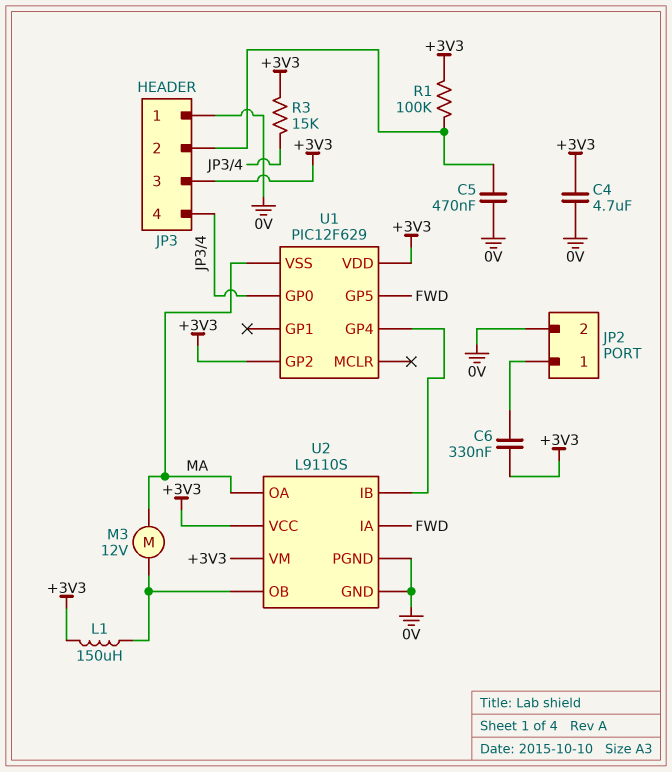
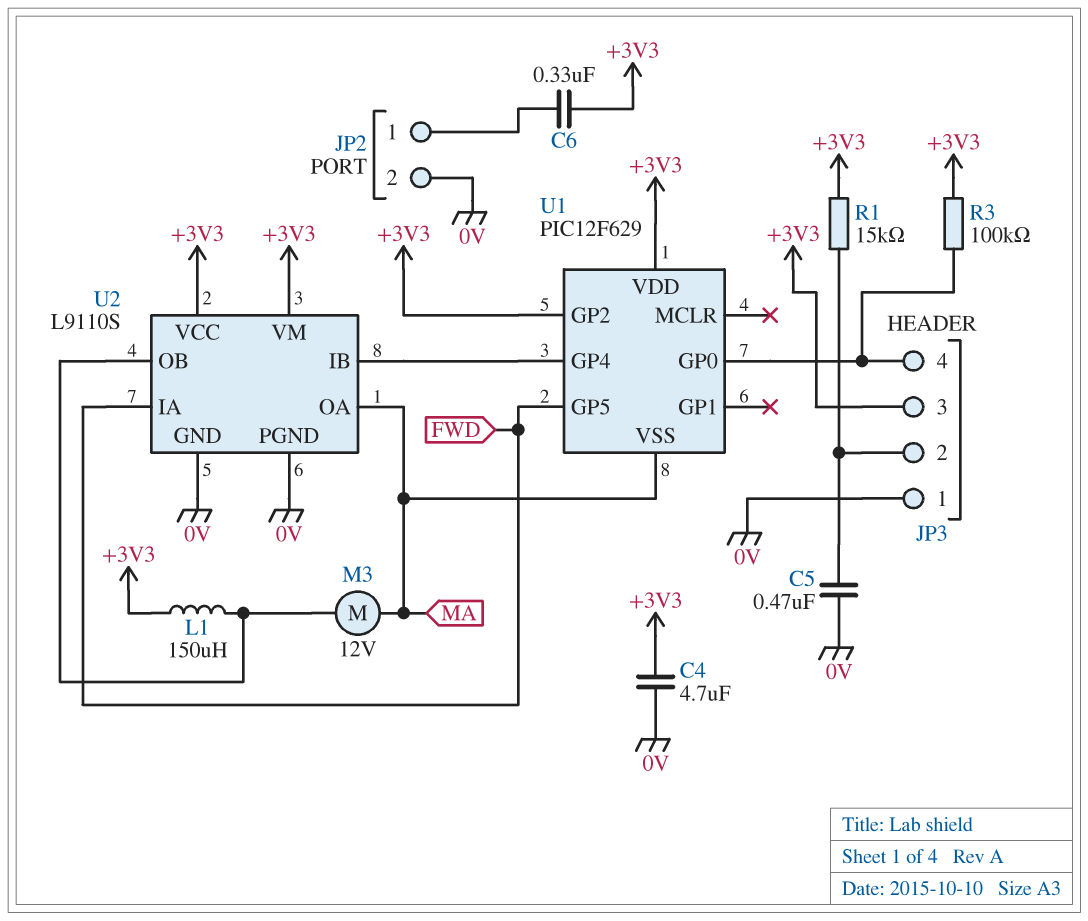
R1: 100k (+3V3, JP3/2) -> 15k (+3V3, JP3/2)
R3: 15k (+3V3, JP3/4) -> 100k (+3V3, JP3/4)

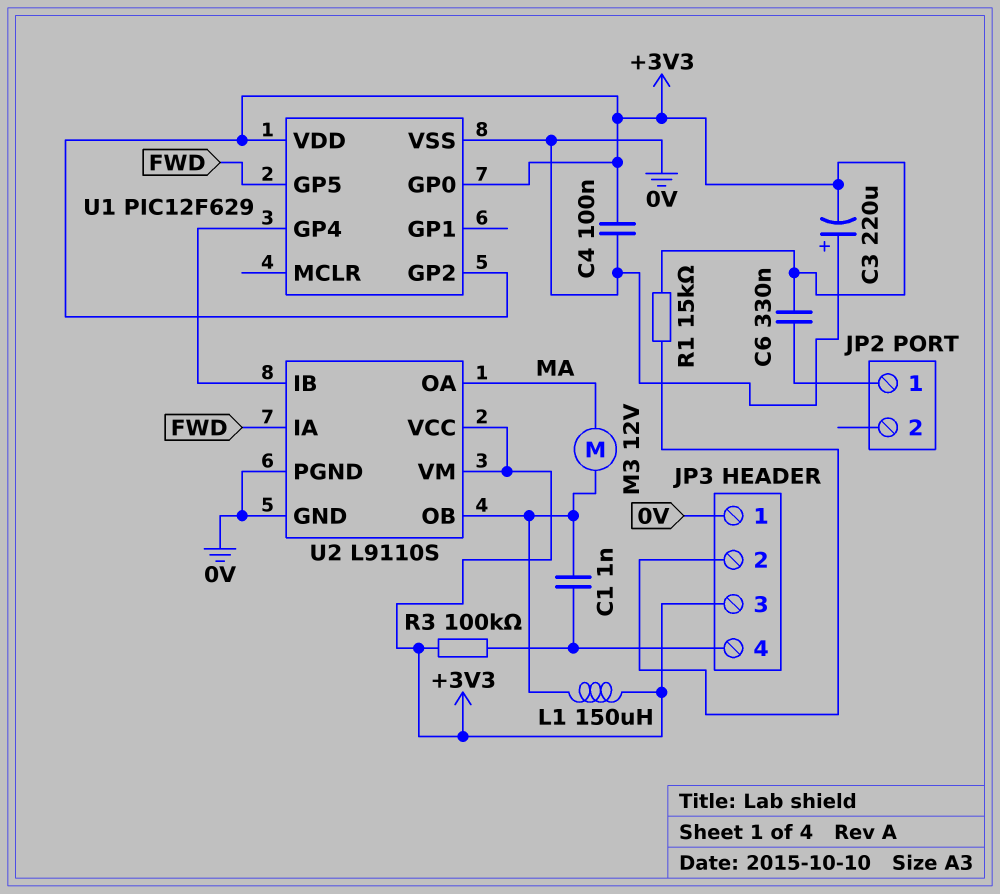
C1: none -> 1nF (JP3/4, U2/OB)
C3: none -> 220uF (plus 0V, minus +3V3)
C4: 4.7uF (+3V3, 0V) -> 100nF (+3V3, 0V)
C5: 470nF (0V, JP3/2) -> none
JP2 pin 2: 0V -> none
U1 pin GP0: JP3/4 -> +3V3
U1 pin VSS: MA -> 0V

